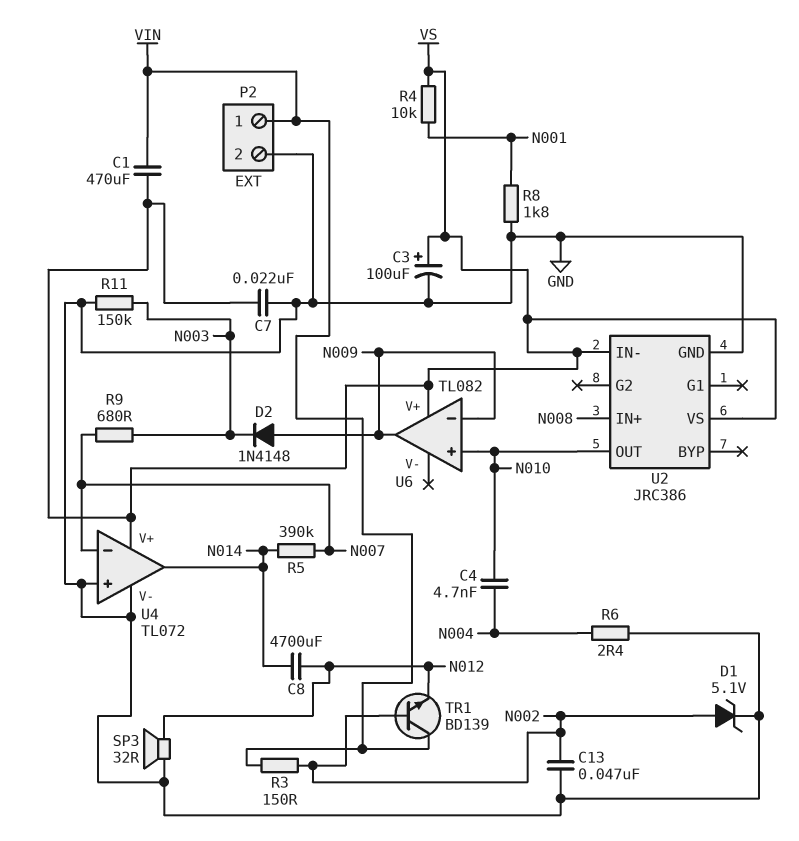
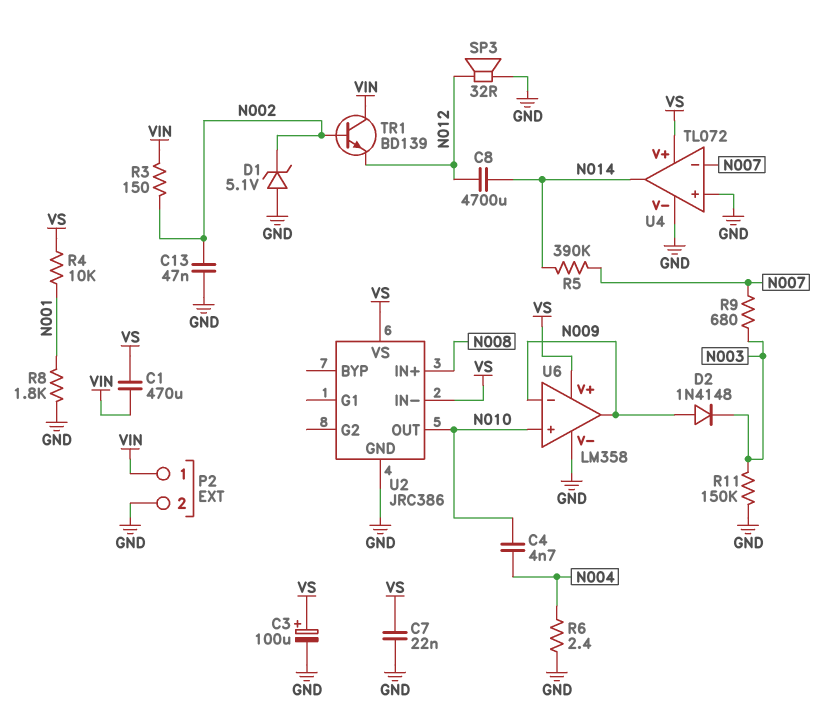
D1: zener 5.1V (A N002, K GND) -> zener 5.1V (A GND, K N002)
U6: TL082 -> LM358
U6 pin V-: none -> GND

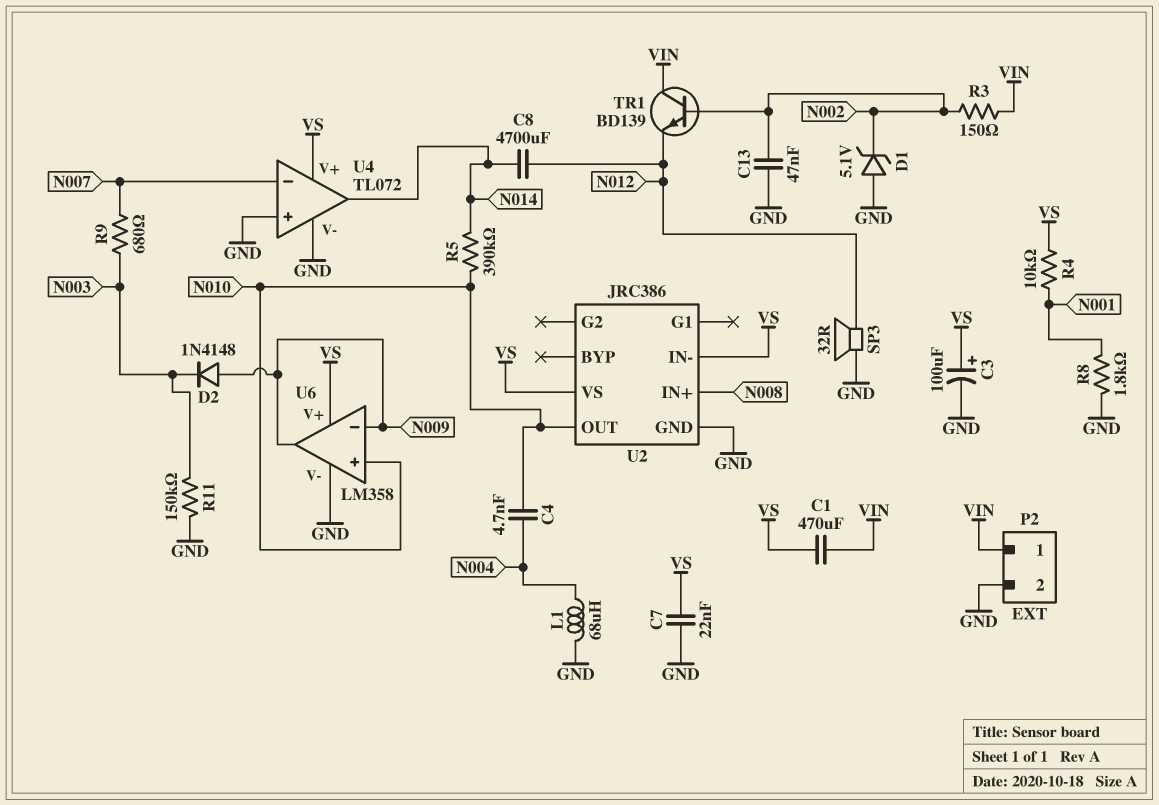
L1: none -> 68uH (GND, N004)
R5: 390k (N007, N014) -> 390k (N010, N014)
R6: 2.4 (GND, N004) -> none

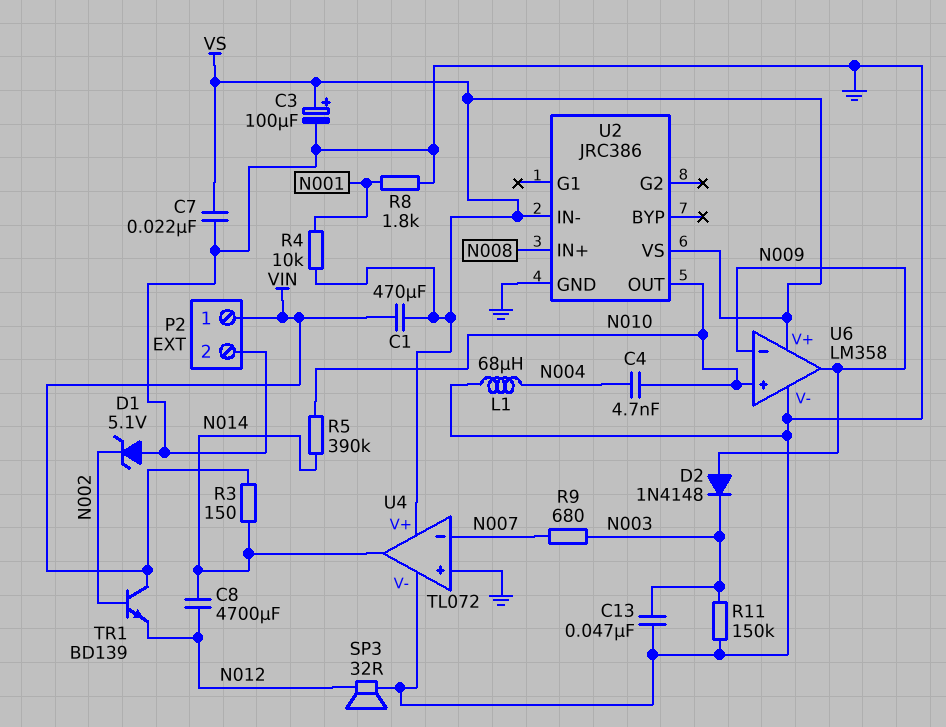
C13: 47nF (GND, N002) -> 47nF (GND, N003)
R3: 150 (N002, VIN) -> 150 (N014, VIN)

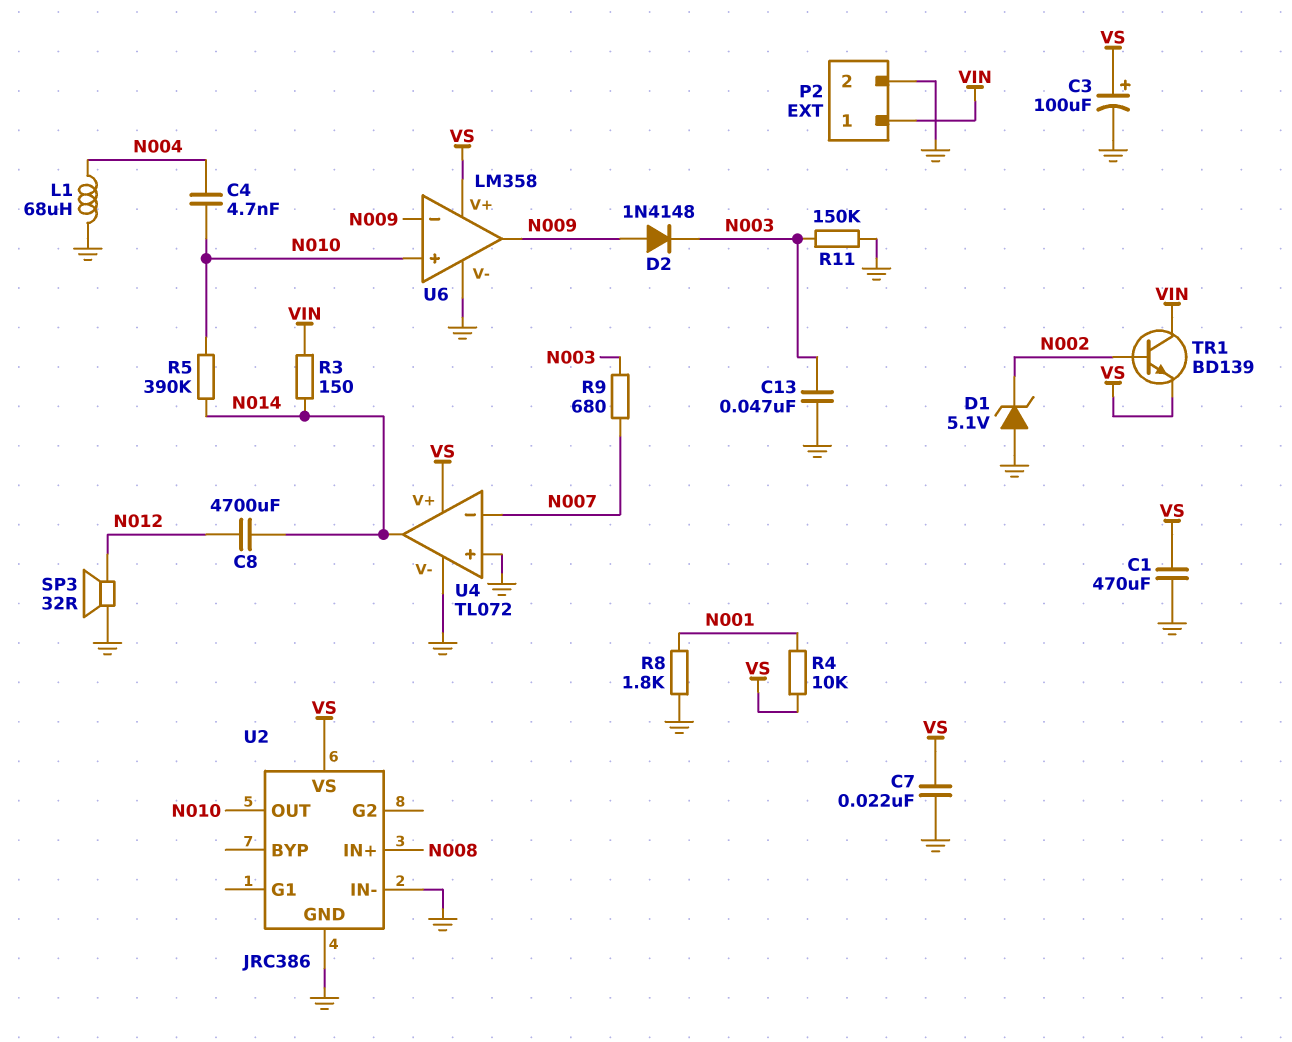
C1: 470uF (VIN, VS) -> 470uF (GND, VS)
TR1: NPN BD139 (B N002, C VIN, E N012) -> NPN BD139 (B N002, C VIN, E VS)
U2 pin IN-: VS -> GND

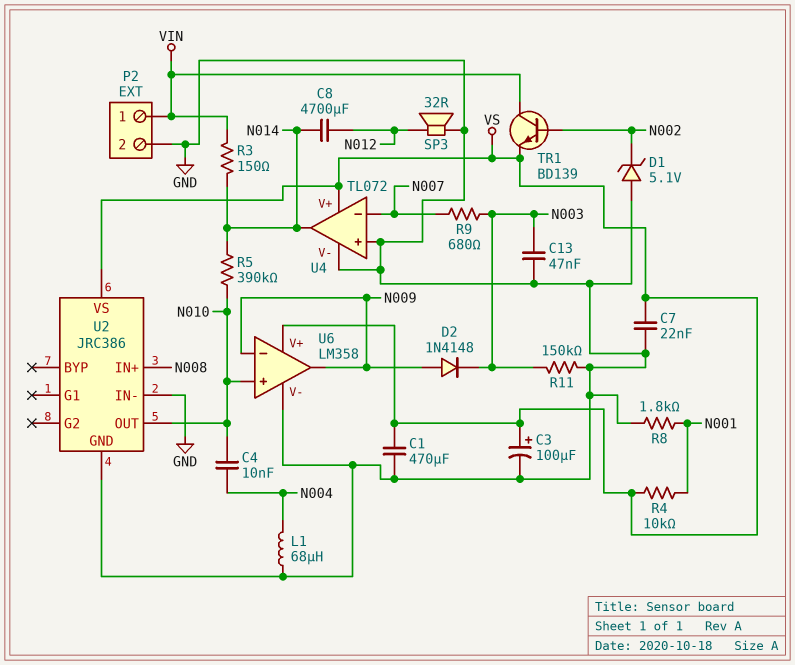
C4: 4.7nF (N004, N010) -> 10nF (N004, N010)

